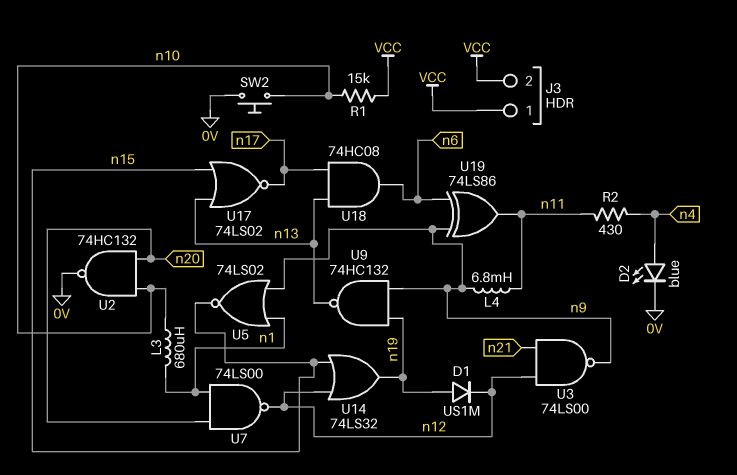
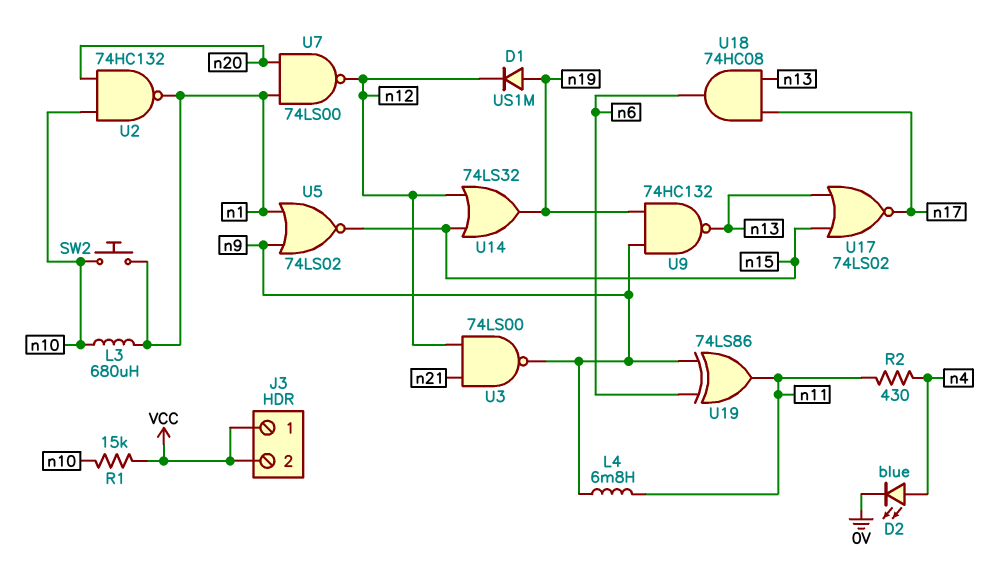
SW2: button (0V, n10) -> button (n1, n10)
U2: NAND 74HC132 (in n10, in n20, out 0V) -> NAND 74HC132 (in n10, in n20, out n1)

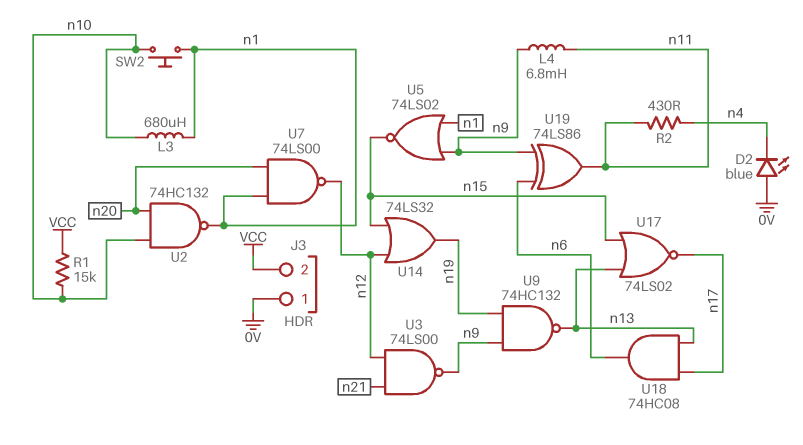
D1: diode US1M (A n19, K n12) -> none
D2: LED blue (A n4, K 0V) -> LED blue (A 0V, K n4)
J3 pin 1: VCC -> 0V

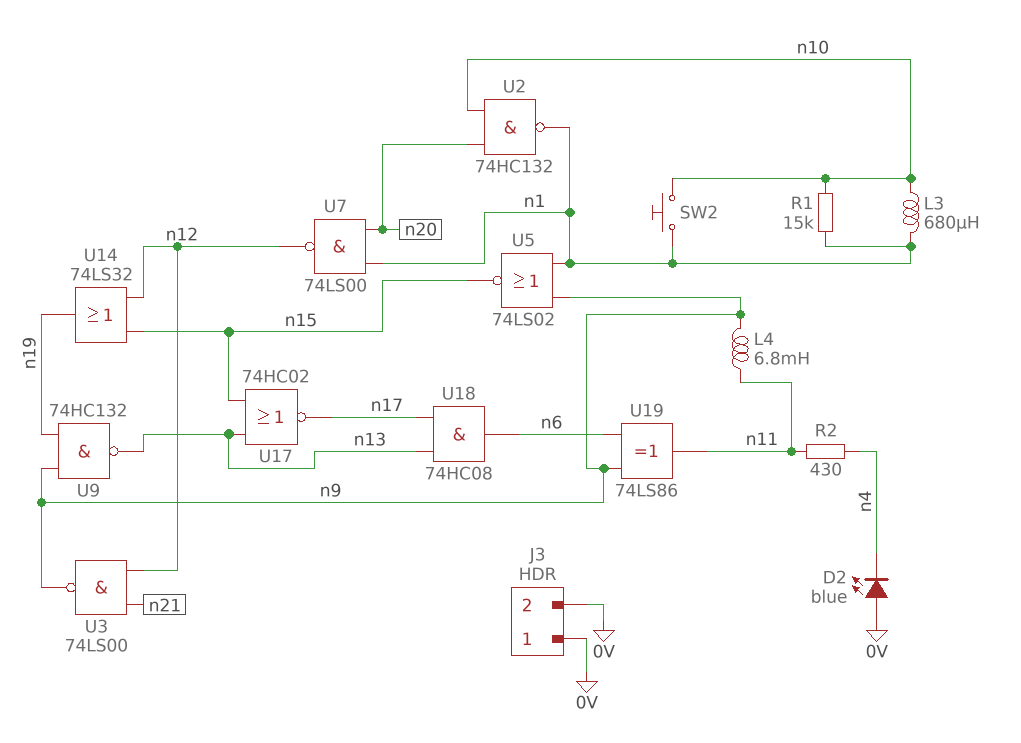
J3 pin 2: VCC -> 0V
R1: 15k (VCC, n10) -> 15k (n1, n10)
U17: NOR 74LS02 (in n13, in n15, out n17) -> NOR 74HC02 (in n13, in n15, out n17)

